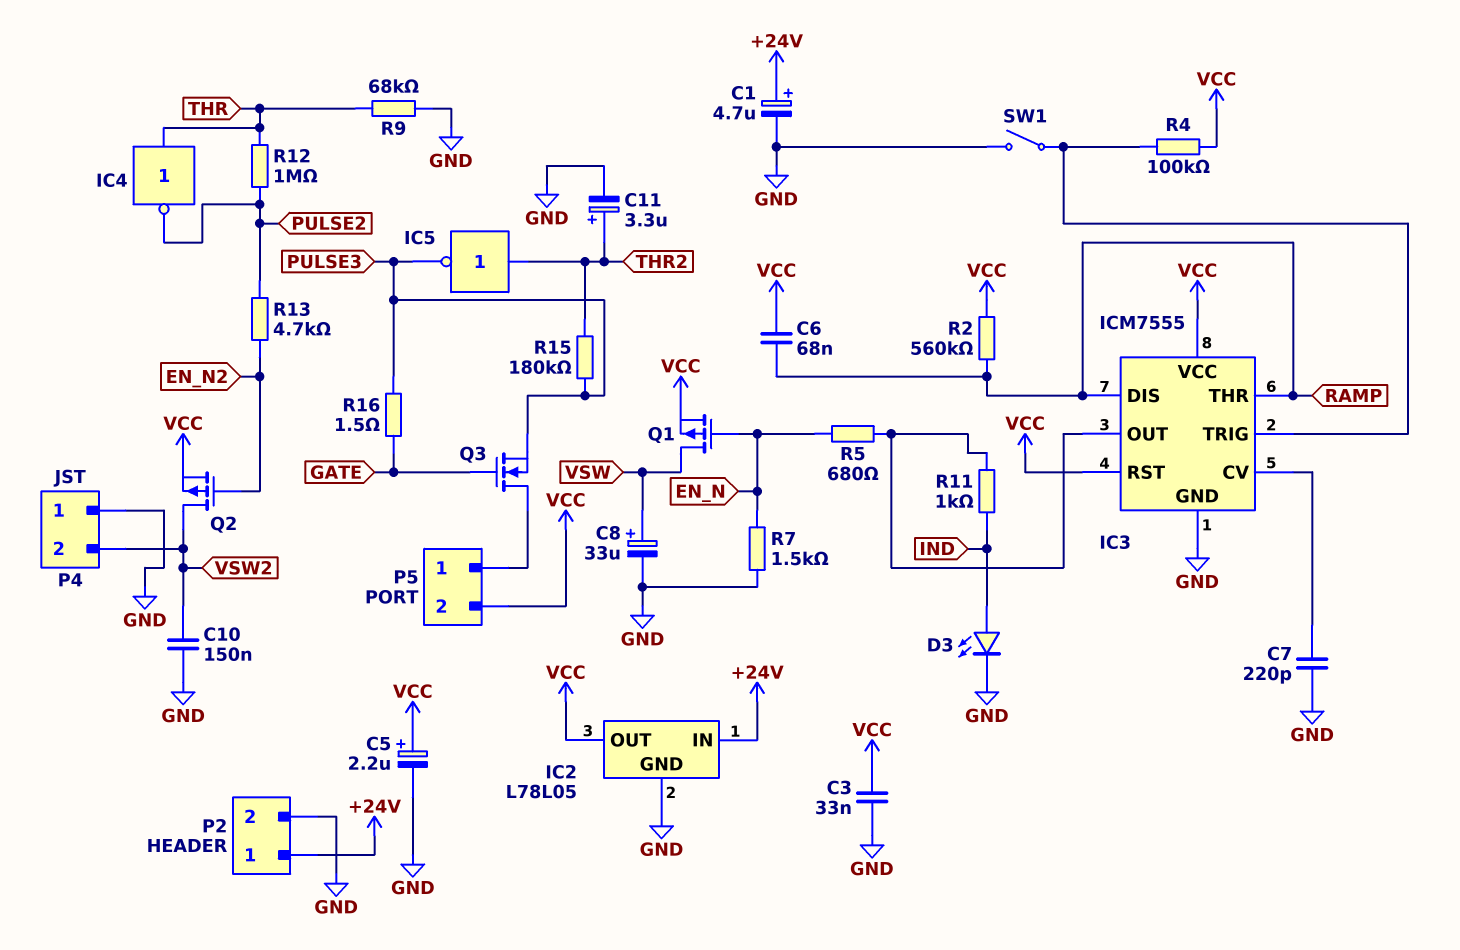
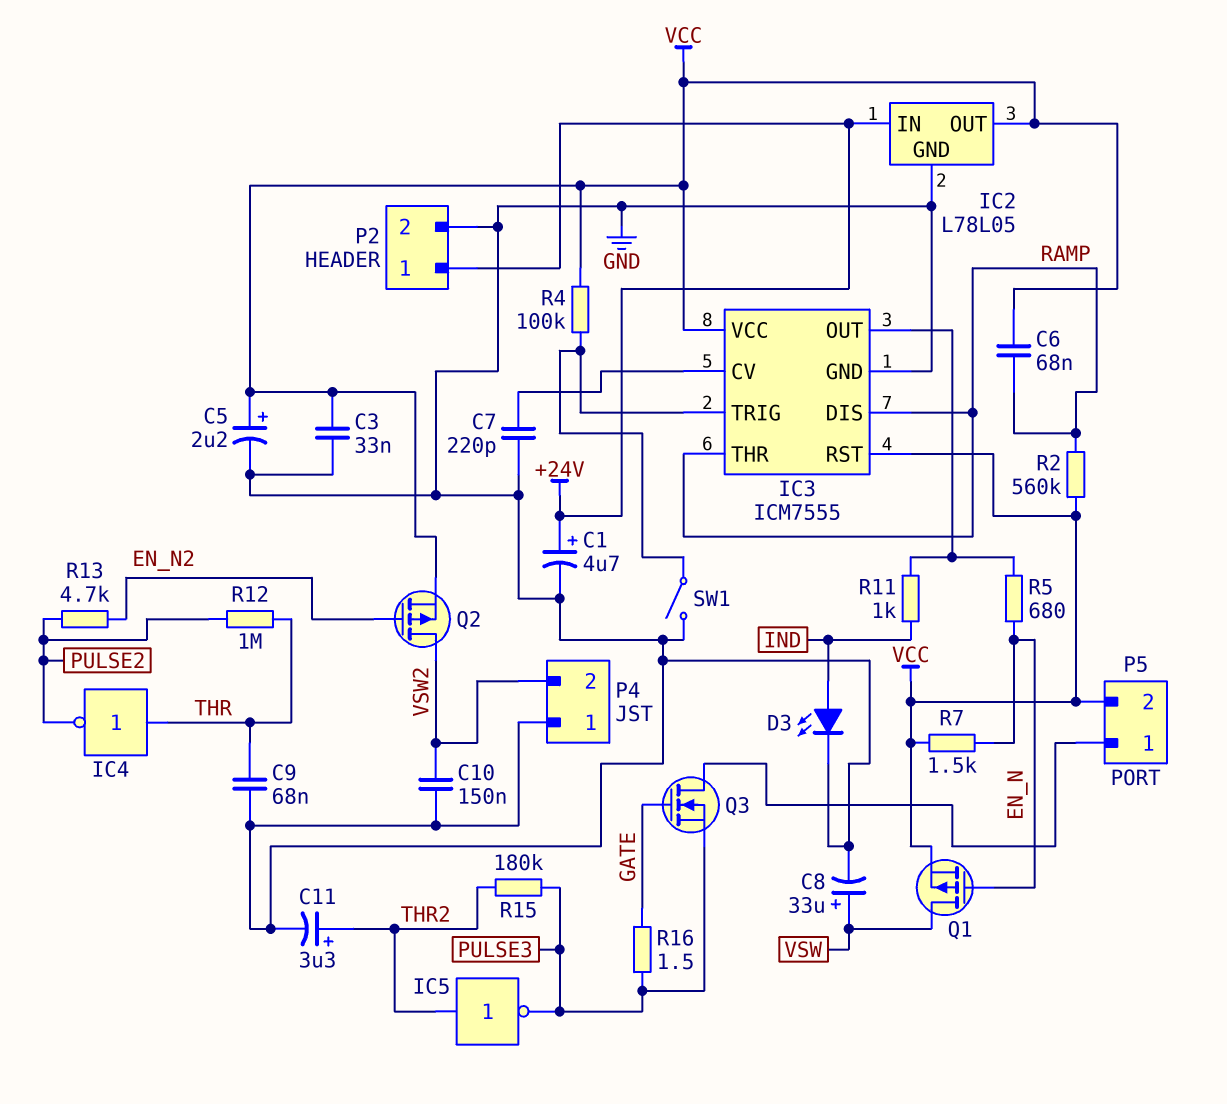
C9: none -> 68nF (GND, THR)
R7: 1.5k (EN_N, GND) -> 1.5k (EN_N, VCC)
R9: 68k (GND, THR) -> none

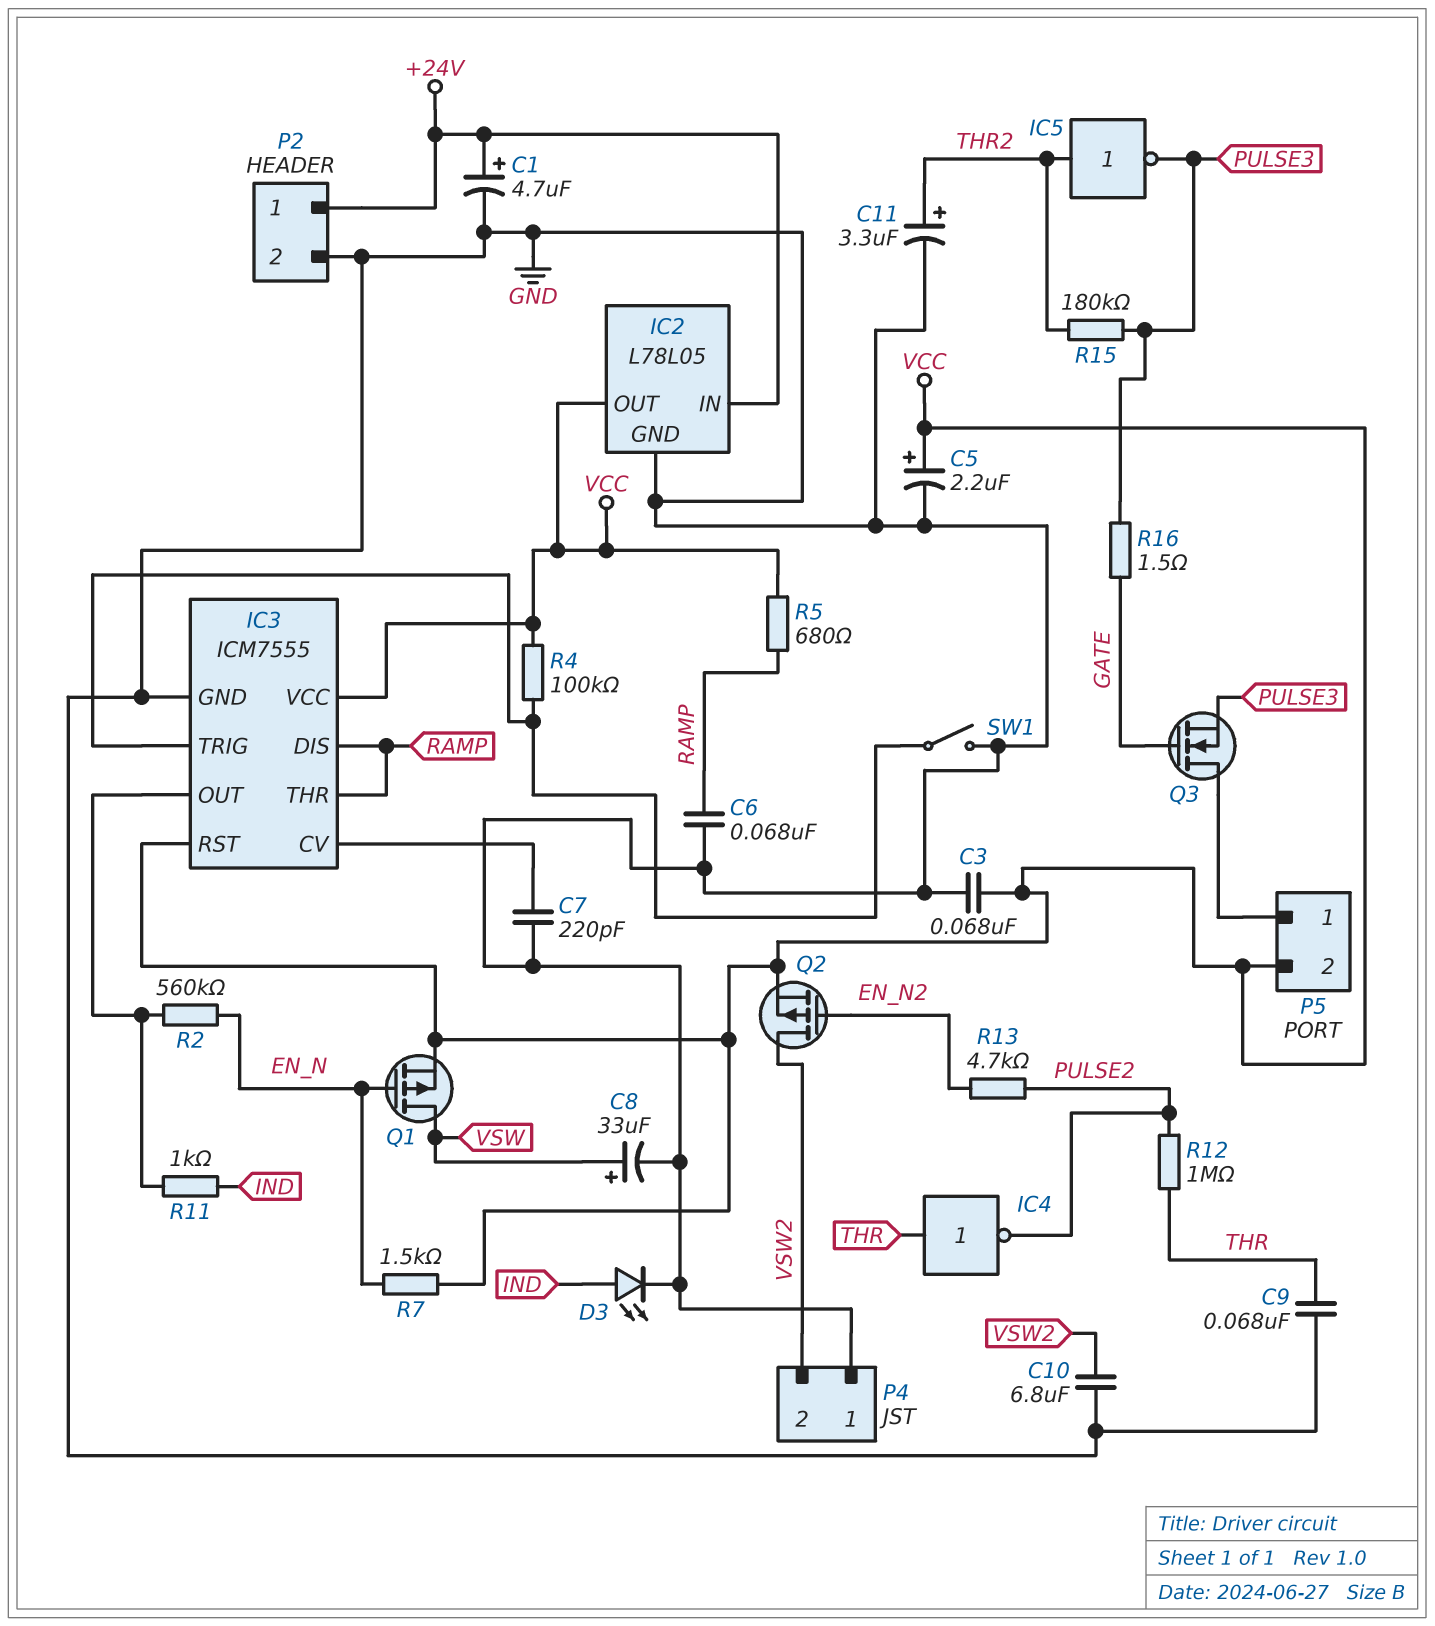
C3: 33nF (GND, VCC) -> 68nF (GND, VCC)
C6: 68nF (RAMP, VCC) -> 68nF (GND, RAMP)
C10: 150nF (GND, VSW2) -> 6.8uF (GND, VSW2)
R2: 560k (RAMP, VCC) -> 560k (EN_N, IC3/OUT)
R5: 680 (EN_N, IC3/OUT) -> 680 (RAMP, VCC)

